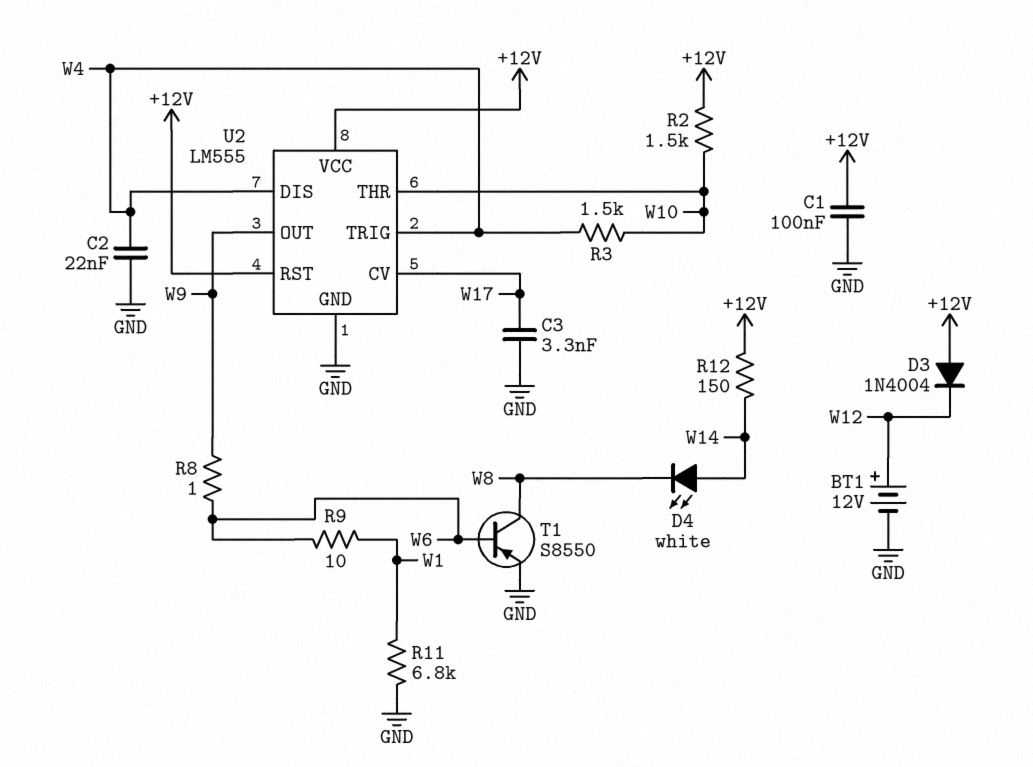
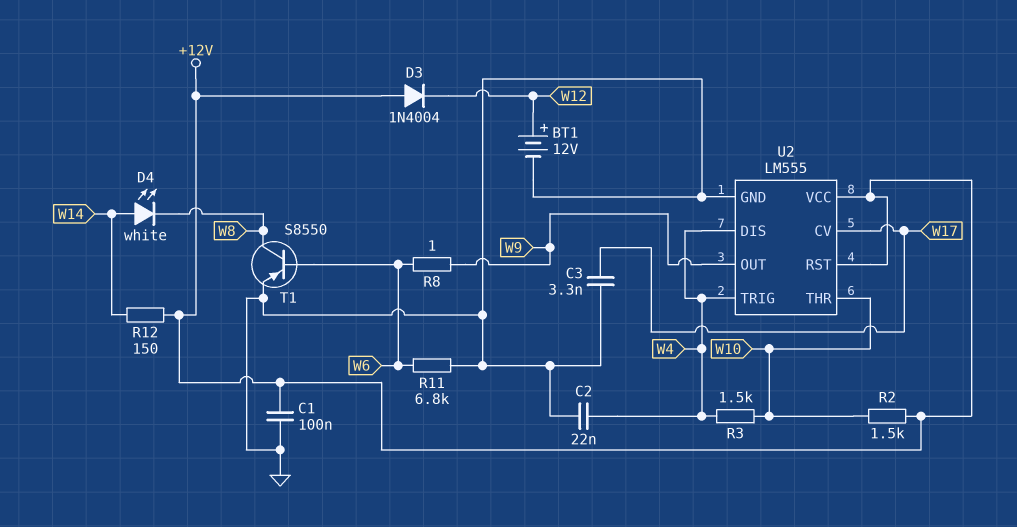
R9: 10 (W1, W6) -> none
R11: 6.8k (GND, W1) -> 6.8k (GND, W6)

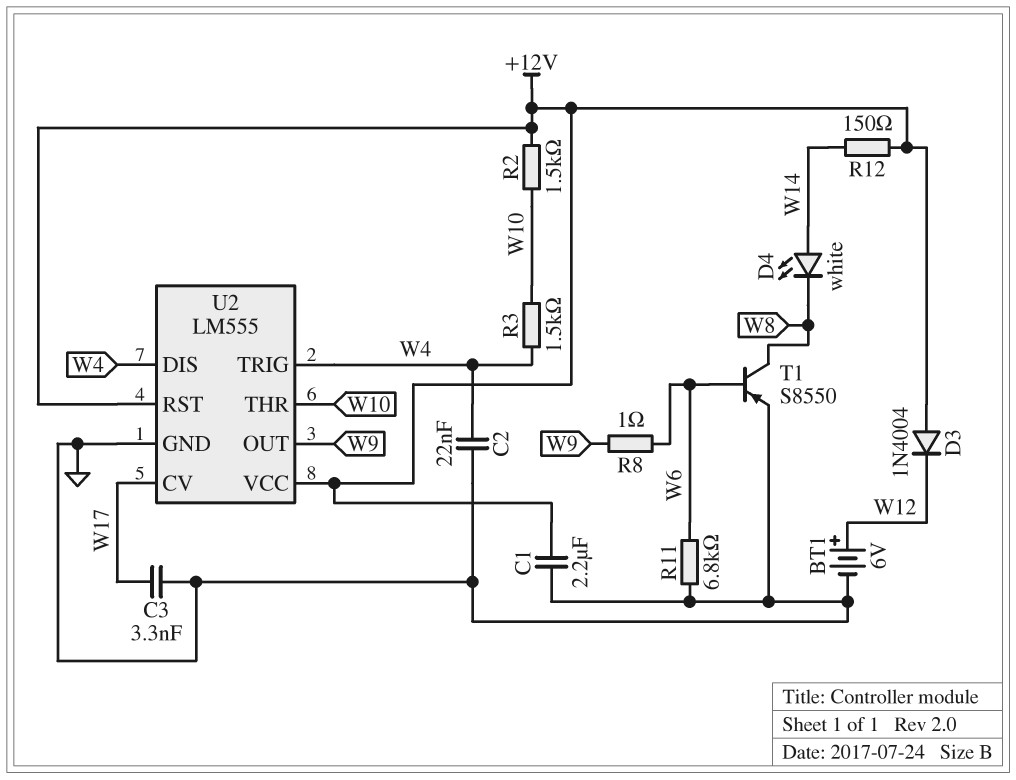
BT1: 12V (plus W12, minus GND) -> 6V (plus W12, minus GND)
C1: 100nF (+12V, GND) -> 2.2uF (+12V, GND)

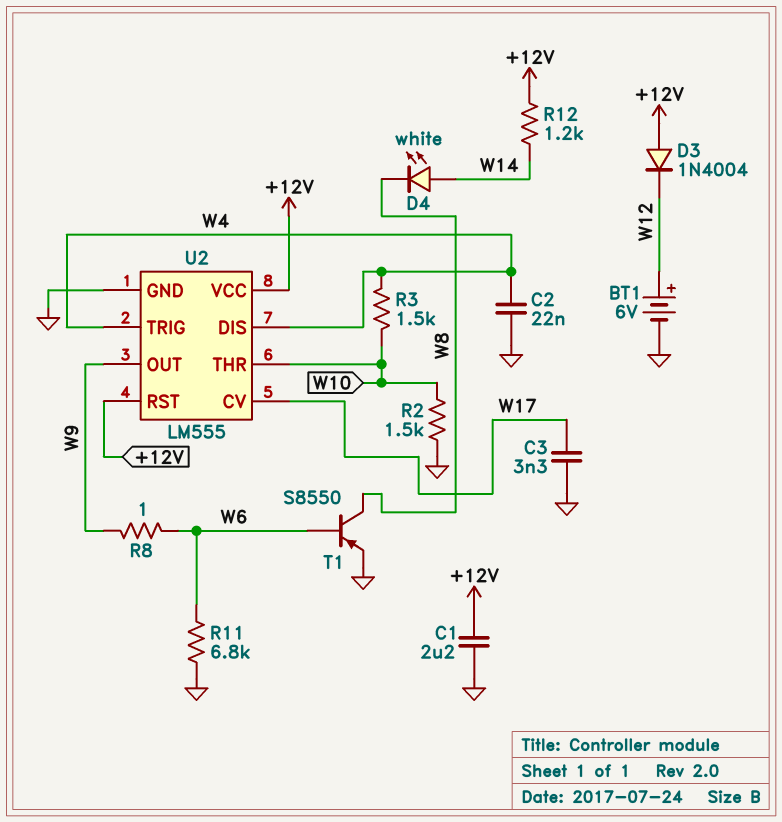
R2: 1.5k (+12V, W10) -> 1.5k (GND, W10)
R12: 150 (+12V, W14) -> 1.2k (+12V, W14)

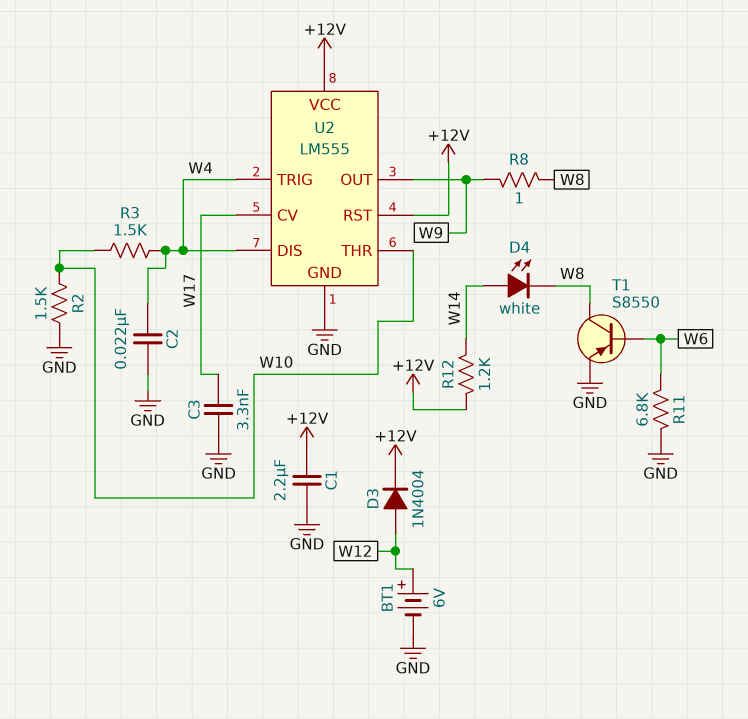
D3: diode 1N4004 (A +12V, K W12) -> diode 1N4004 (A W12, K +12V)
R8: 1 (W6, W9) -> 1 (W8, W9)

